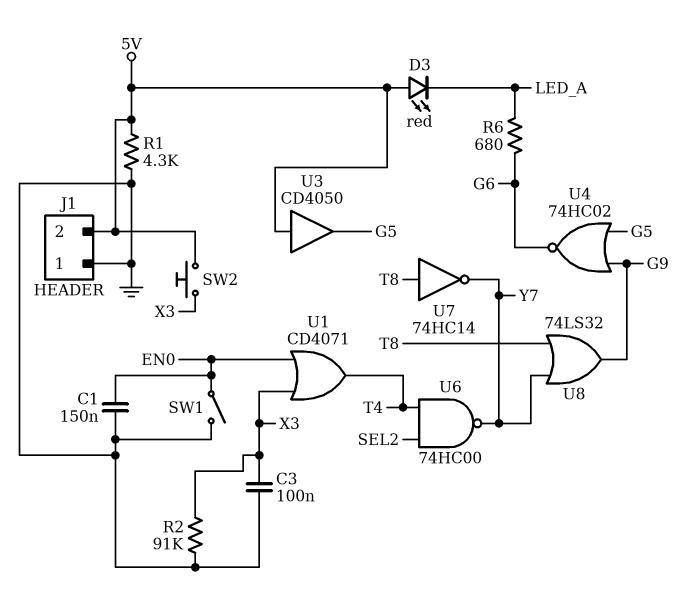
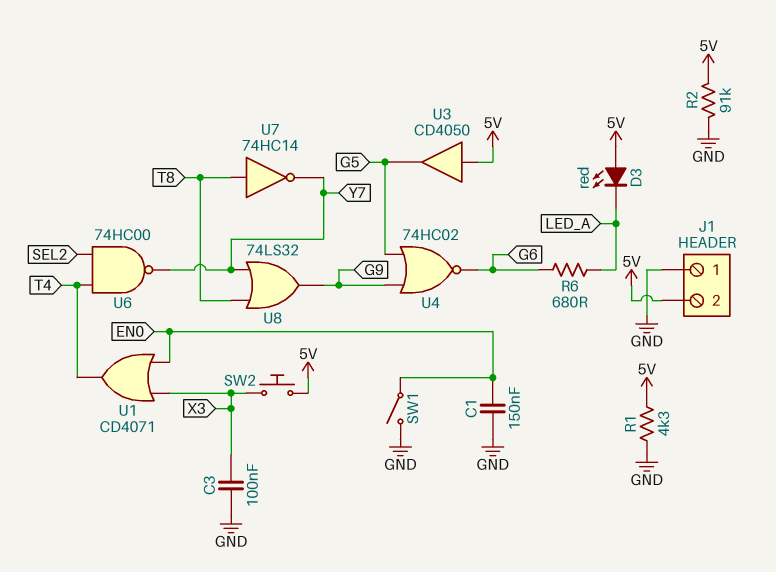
R2: 91k (GND, X3) -> 91k (5V, GND)

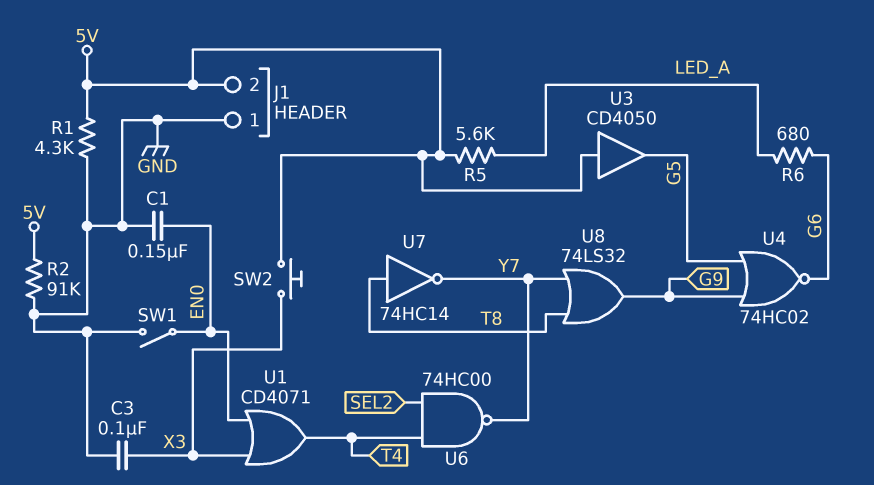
D3: LED red (A 5V, K LED_A) -> none
R5: none -> 5.6k (5V, LED_A)

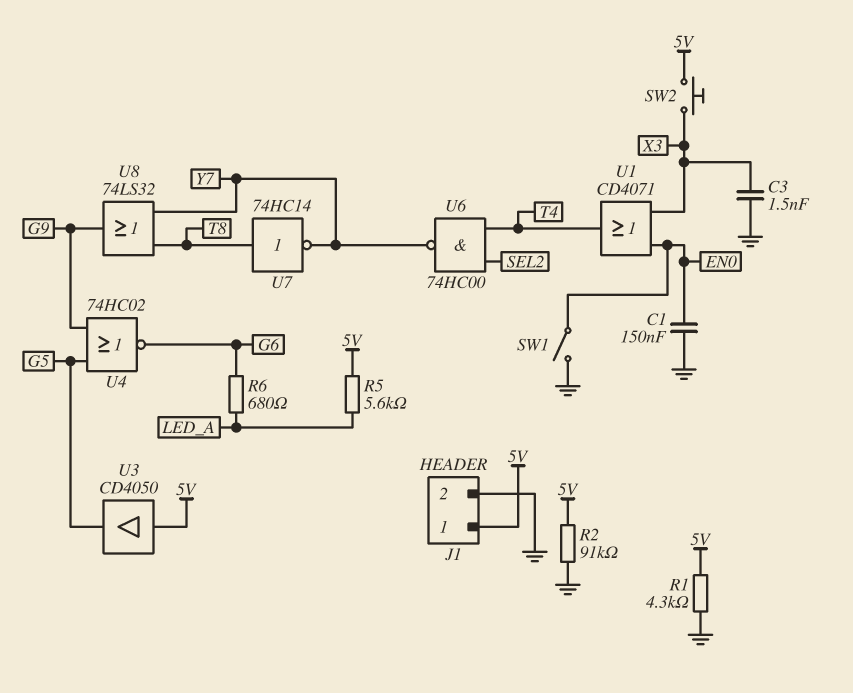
C3: 100nF (GND, X3) -> 1.5nF (GND, X3)
J1 pin 1: GND -> 5V
J1 pin 2: 5V -> GND

